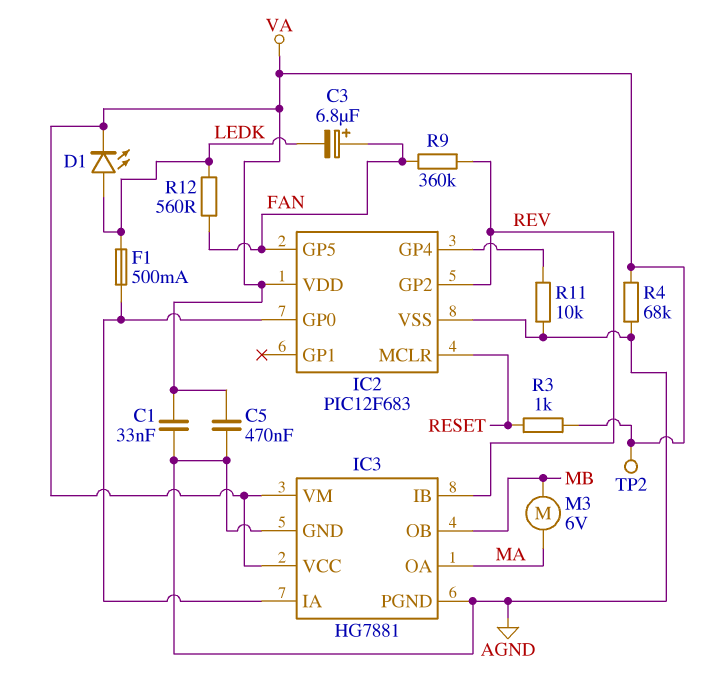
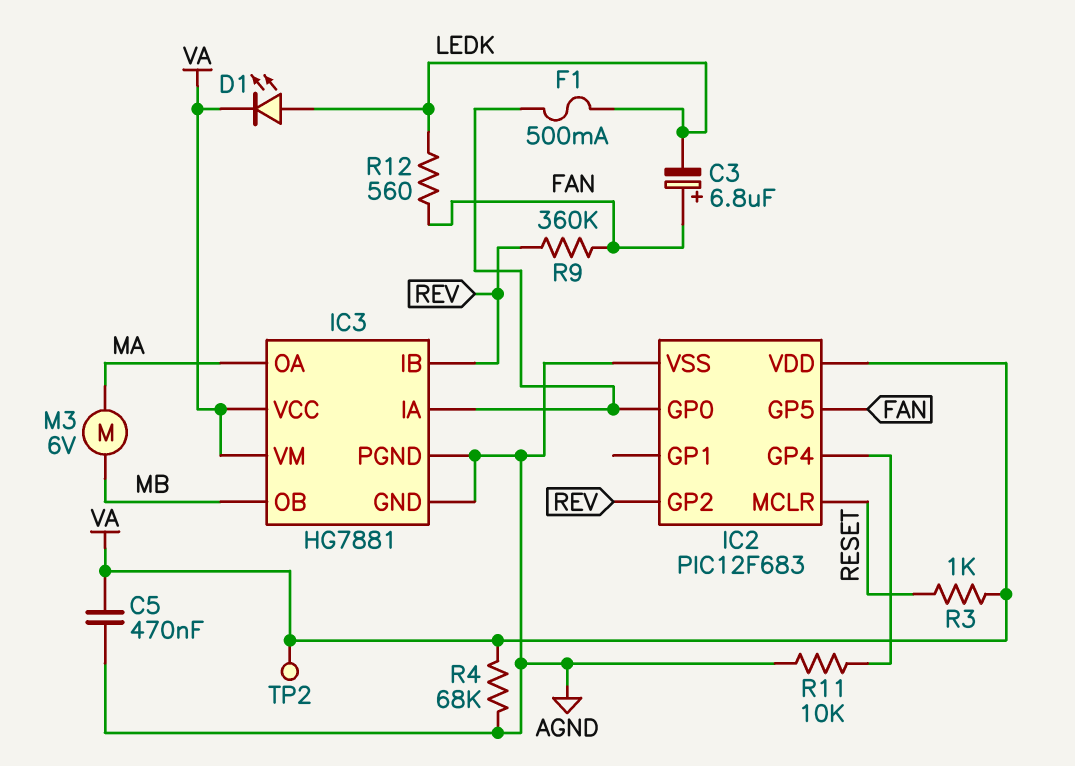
C1: 33nF (AGND, VA) -> none

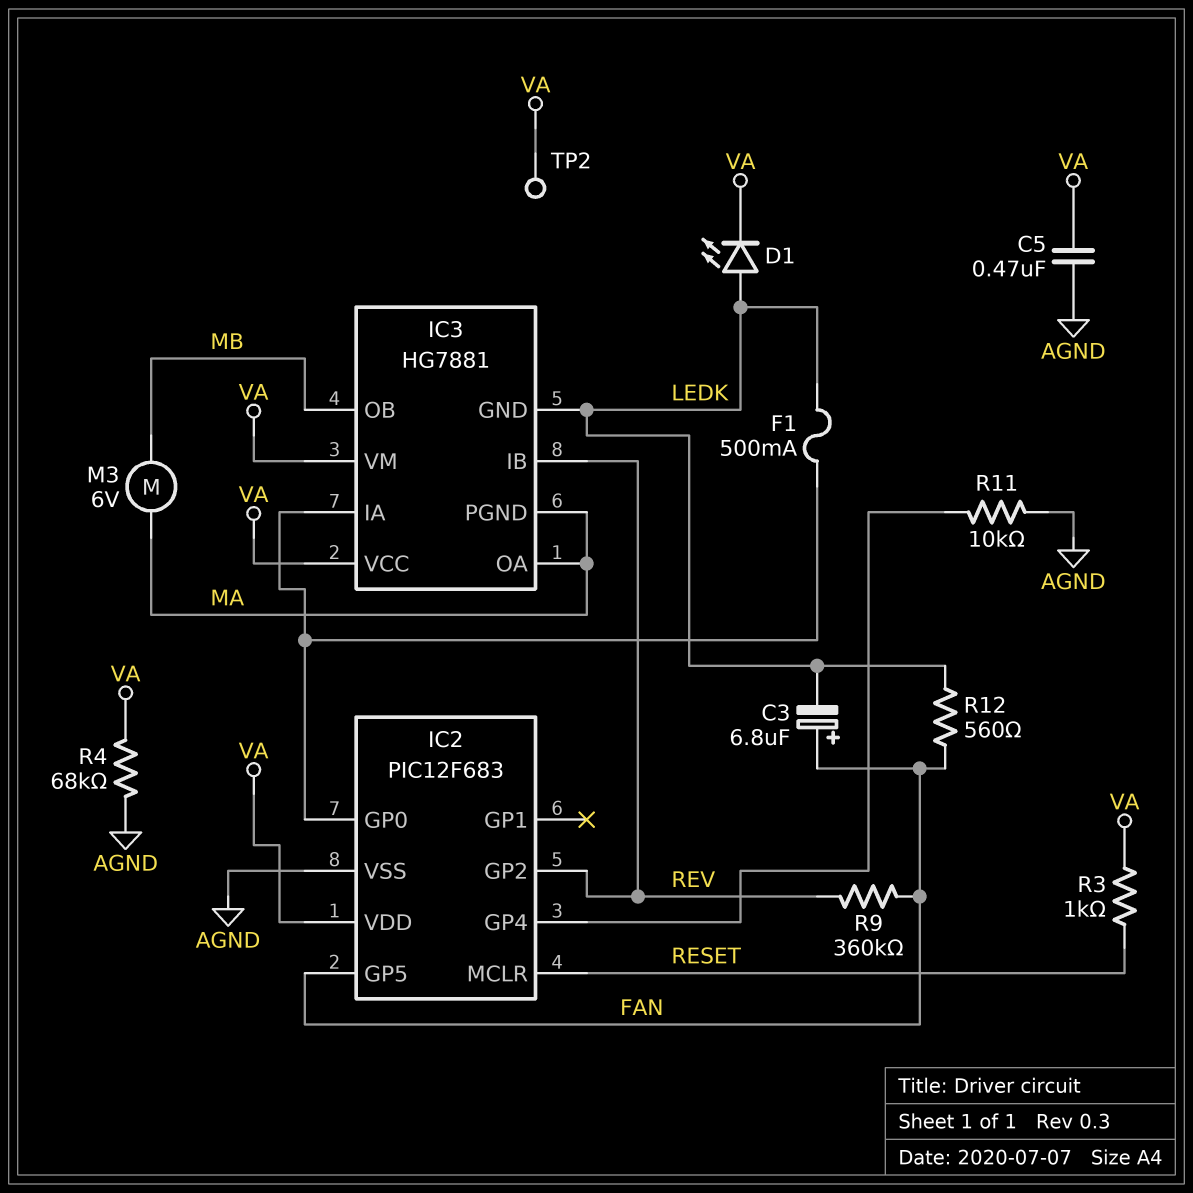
IC3 pin GND: AGND -> LEDK
IC3 pin PGND: AGND -> MA

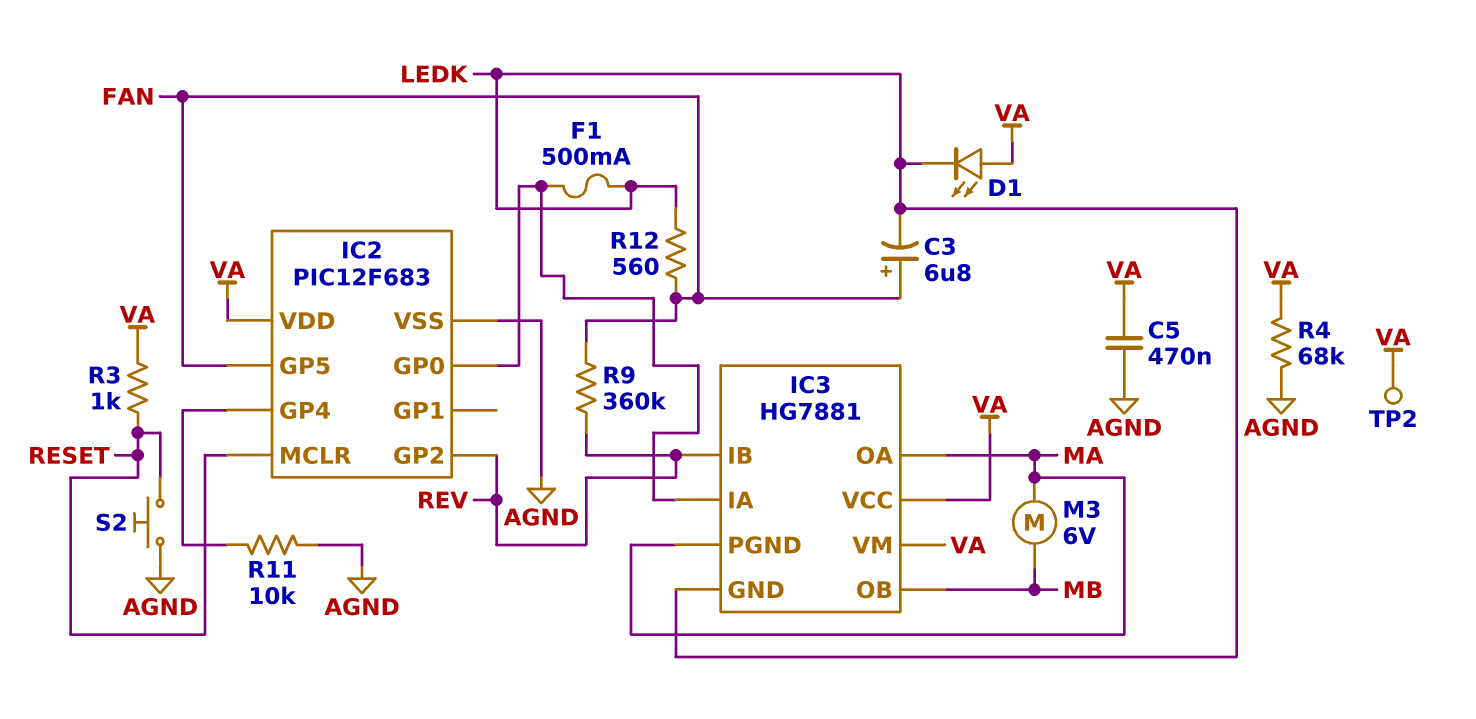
D1: LED (A LEDK, K VA) -> LED (A VA, K LEDK)
S2: none -> button (AGND, RESET)

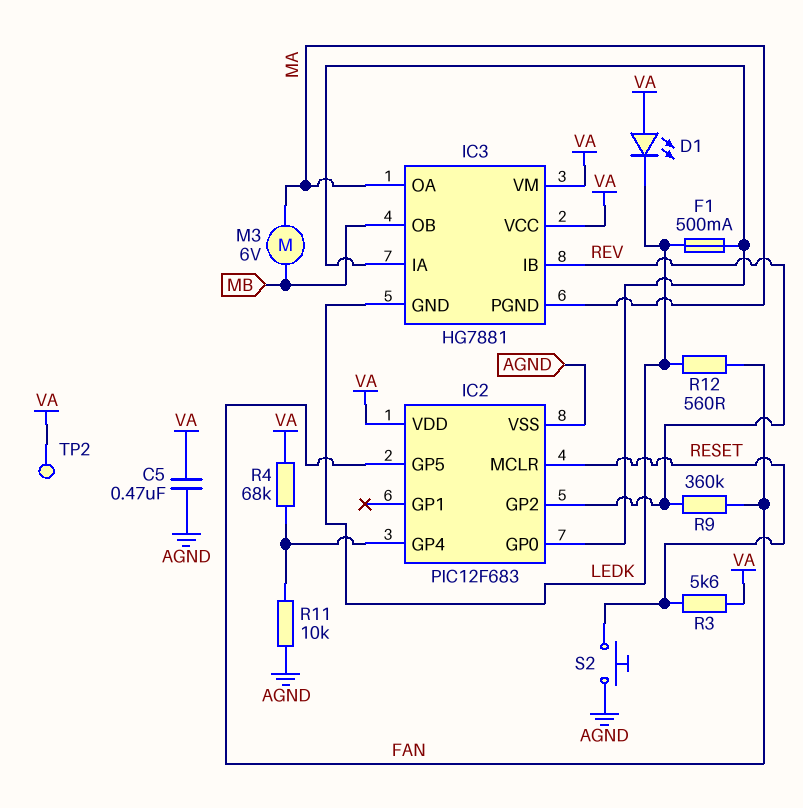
C3: 6.8uF (plus FAN, minus LEDK) -> none
R3: 1k (RESET, VA) -> 5.6k (RESET, VA)
R4: 68k (AGND, VA) -> 68k (IC2/GP4, VA)

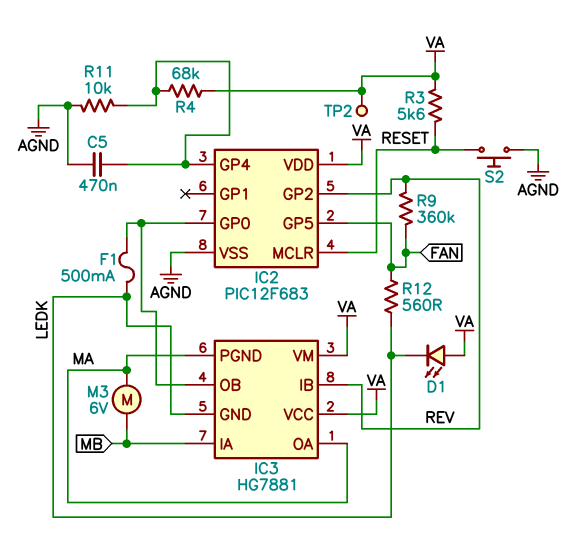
C5: 470nF (AGND, VA) -> 470nF (AGND, IC2/GP4)
IC3 pin IA: IC2/GP0 -> MB
IC3 pin OB: MB -> IC2/GP0

